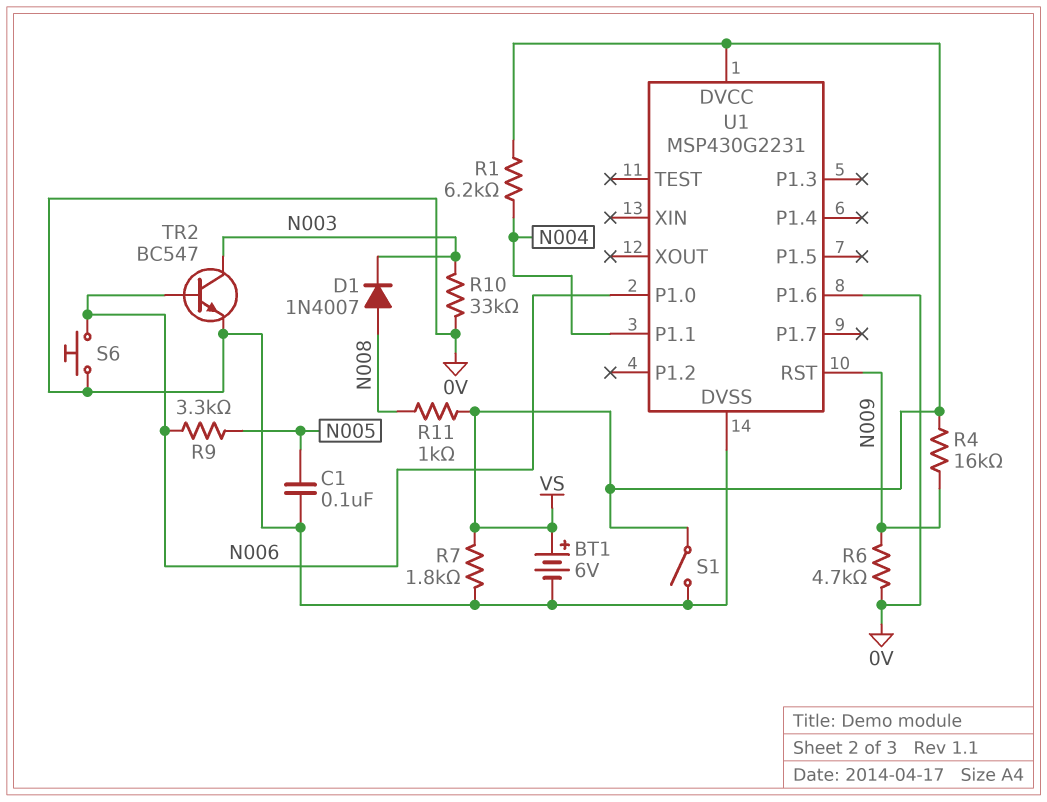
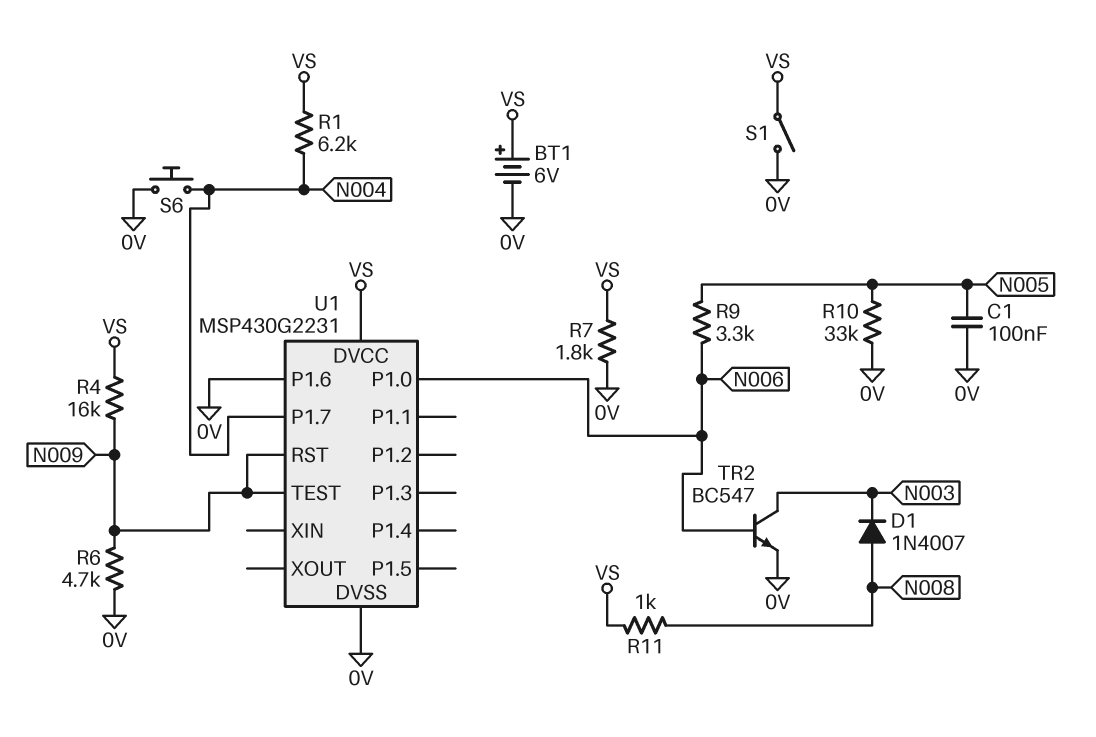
R10: 33k (0V, N003) -> 33k (0V, N005)
S6: button (0V, N006) -> button (0V, N004)
U1 pin P1.1: N004 -> none
U1 pin P1.7: none -> N004
U1 pin TEST: none -> N009

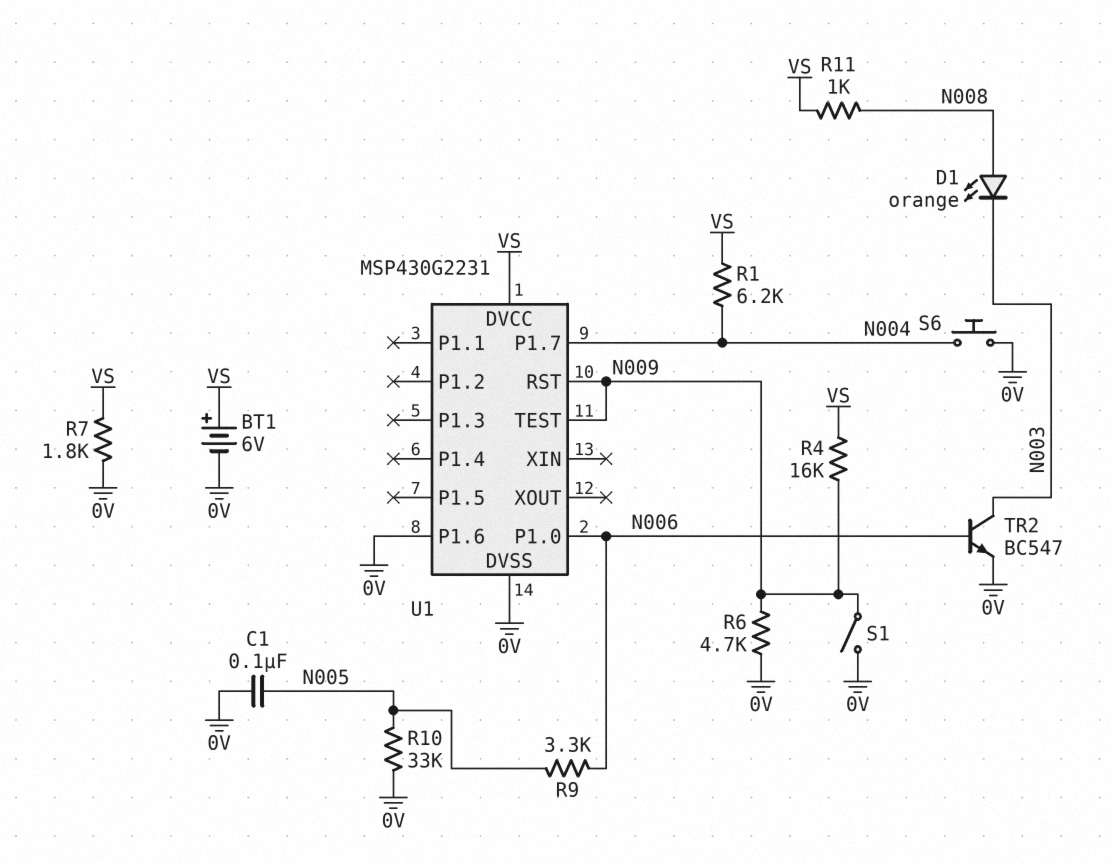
D1: diode 1N4007 (A N008, K N003) -> LED orange (A N008, K N003)
S1: switch (0V, VS) -> switch (0V, N009)

